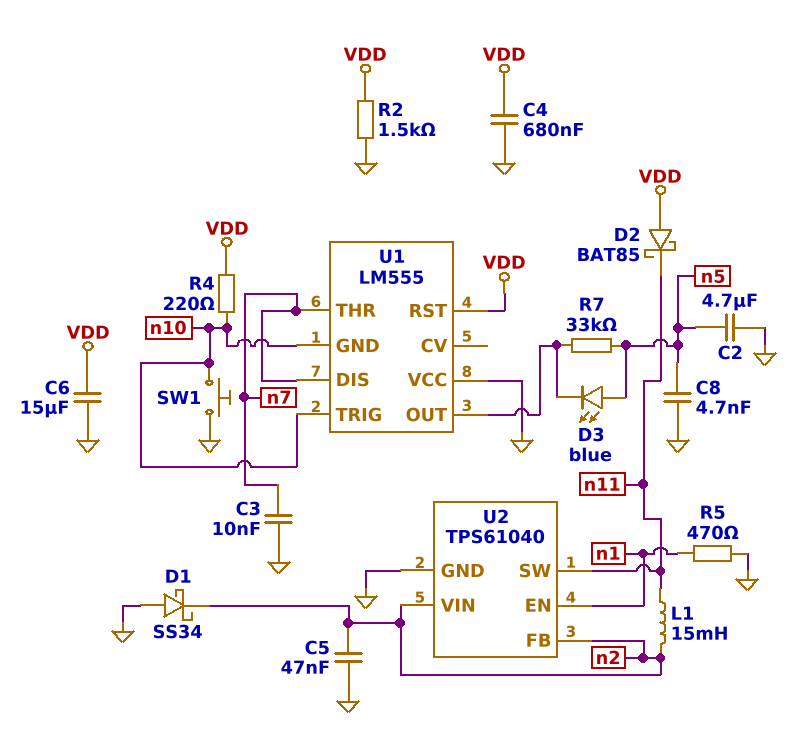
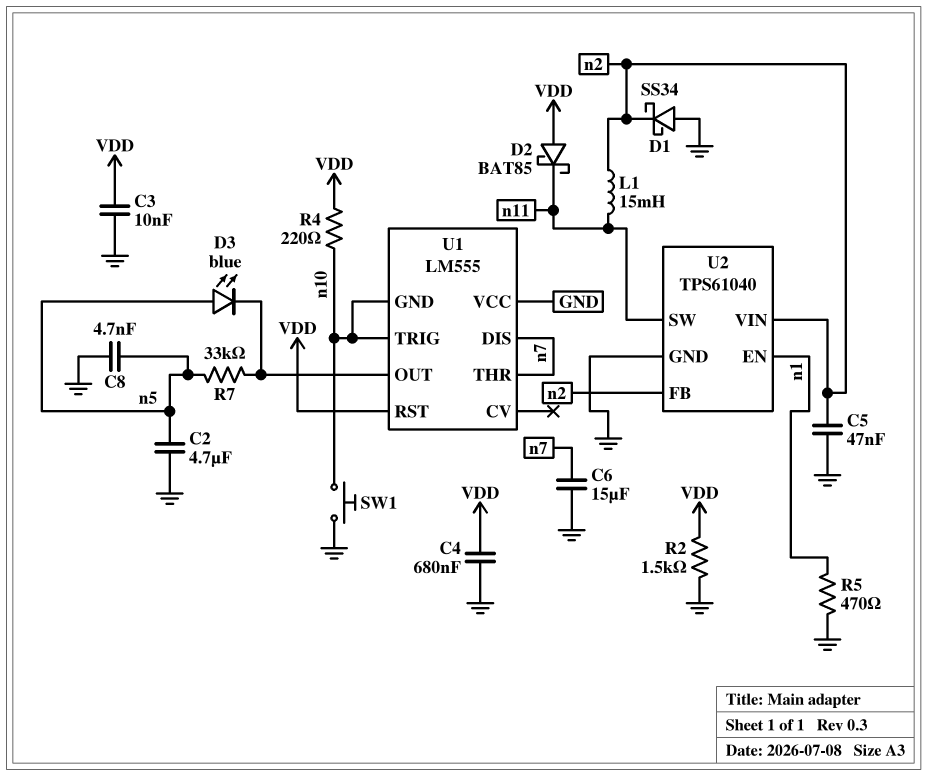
C3: 10nF (GND, n7) -> 10nF (GND, VDD)
C6: 15uF (GND, VDD) -> 15uF (GND, n7)

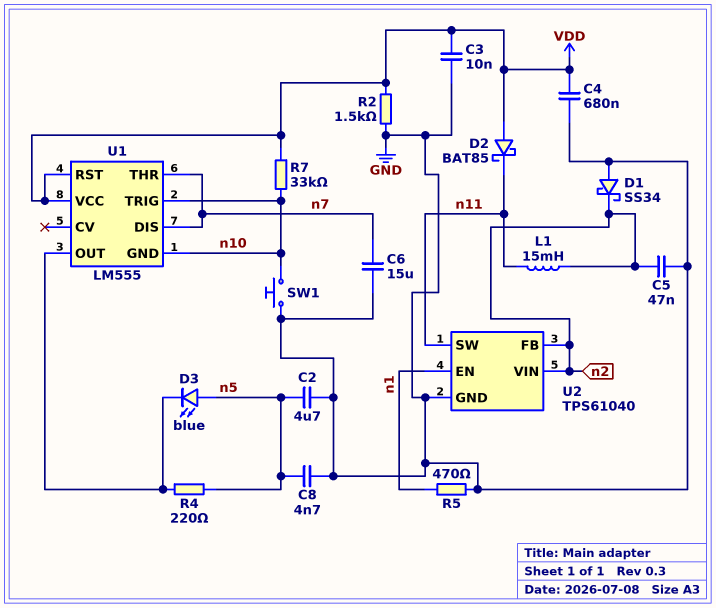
R4: 220 (VDD, n10) -> 220 (U1/OUT, n5)
R7: 33k (U1/OUT, n5) -> 33k (VDD, n10)
U1 pin VCC: GND -> VDD

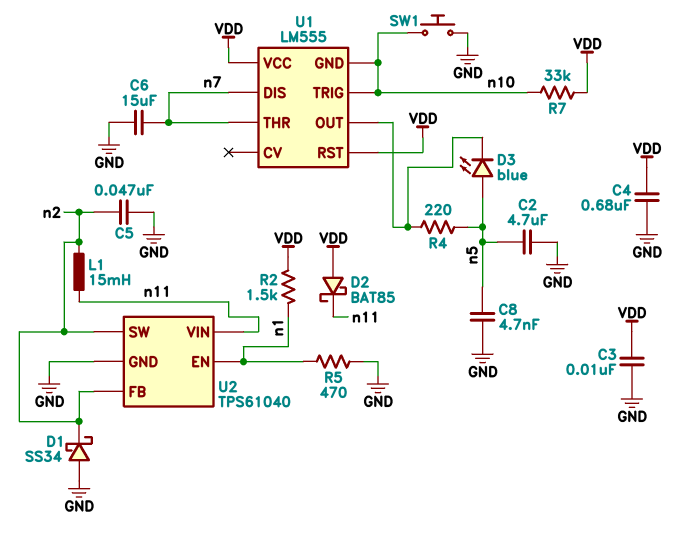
R2: 1.5k (GND, VDD) -> 1.5k (VDD, n1)
U2 pin SW: n11 -> n2
U2 pin VIN: n2 -> n11

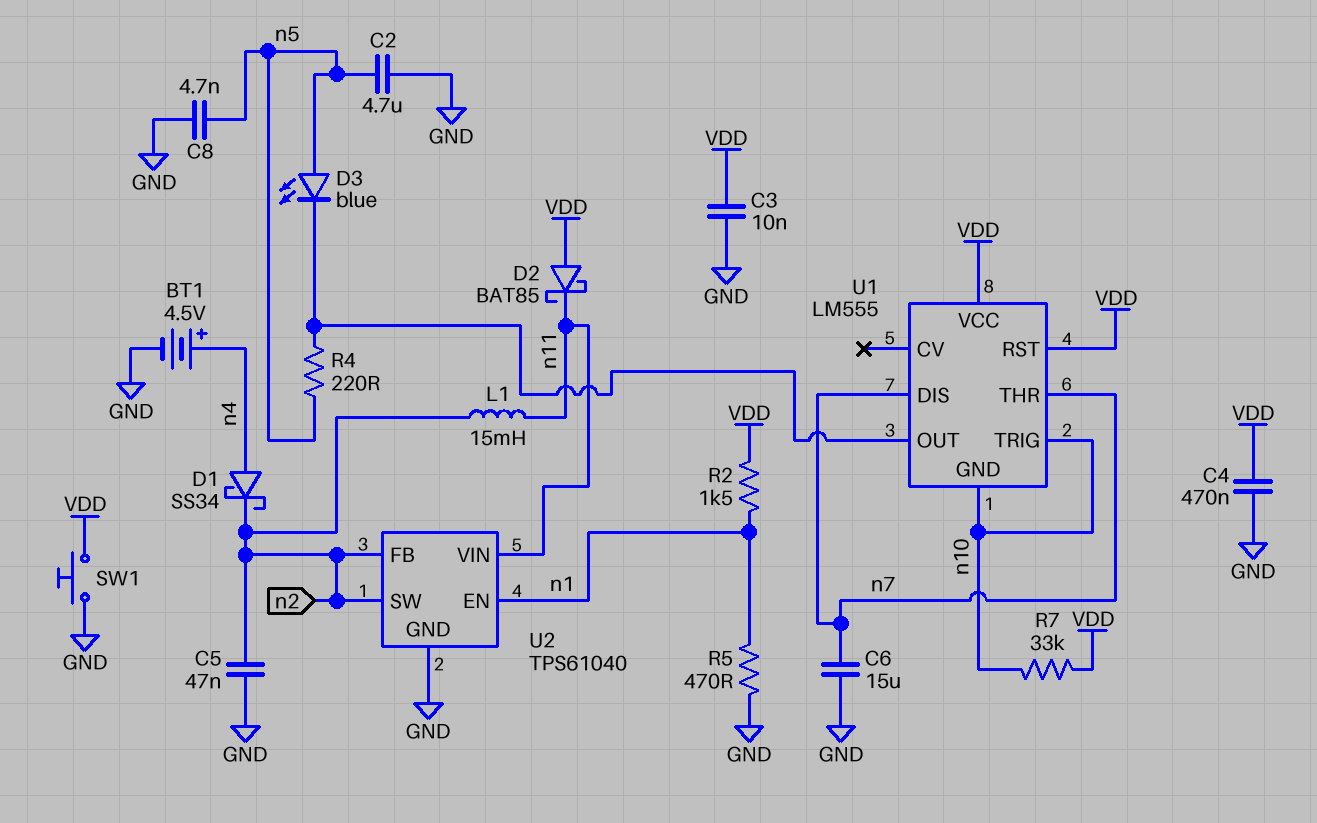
BT1: none -> 4.5V (plus n4, minus GND)
C4: 680nF (GND, VDD) -> 470nF (GND, VDD)
D1: schottky SS34 (A GND, K n2) -> schottky SS34 (A n4, K n2)
SW1: button (GND, n10) -> button (GND, VDD)

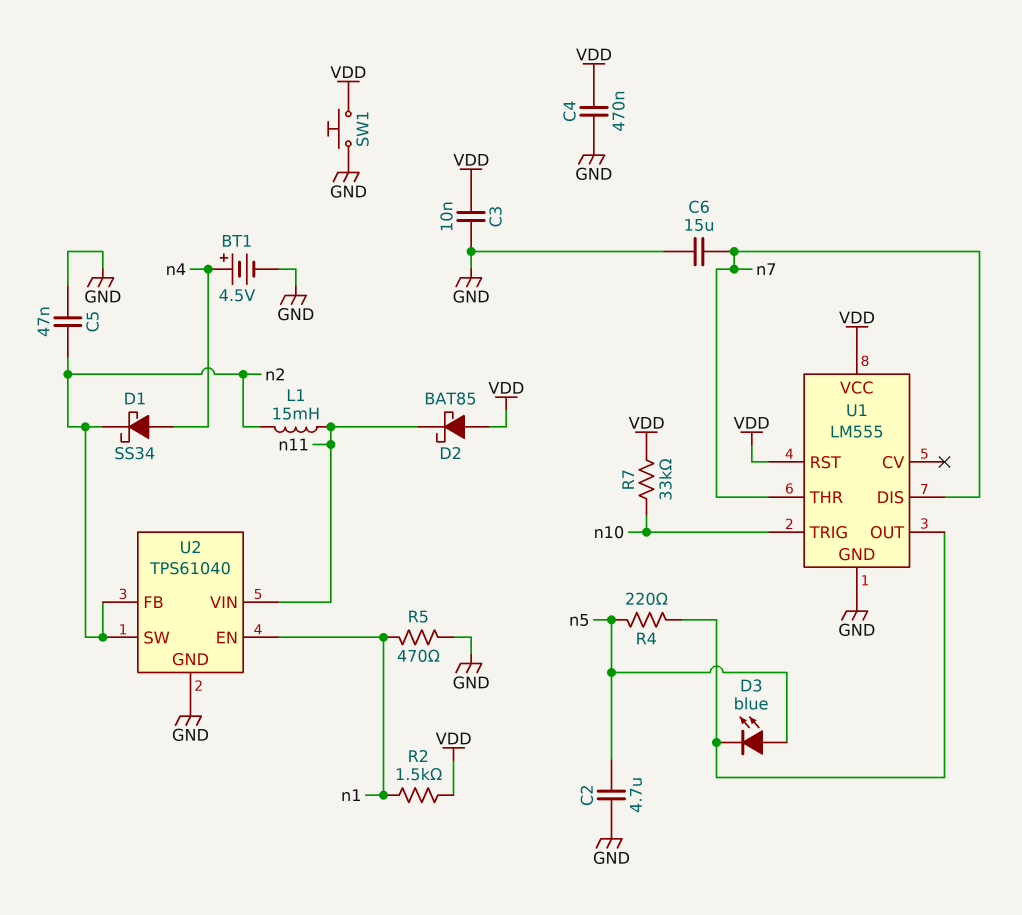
C8: 4.7nF (GND, n5) -> none
U1 pin GND: n10 -> GND

